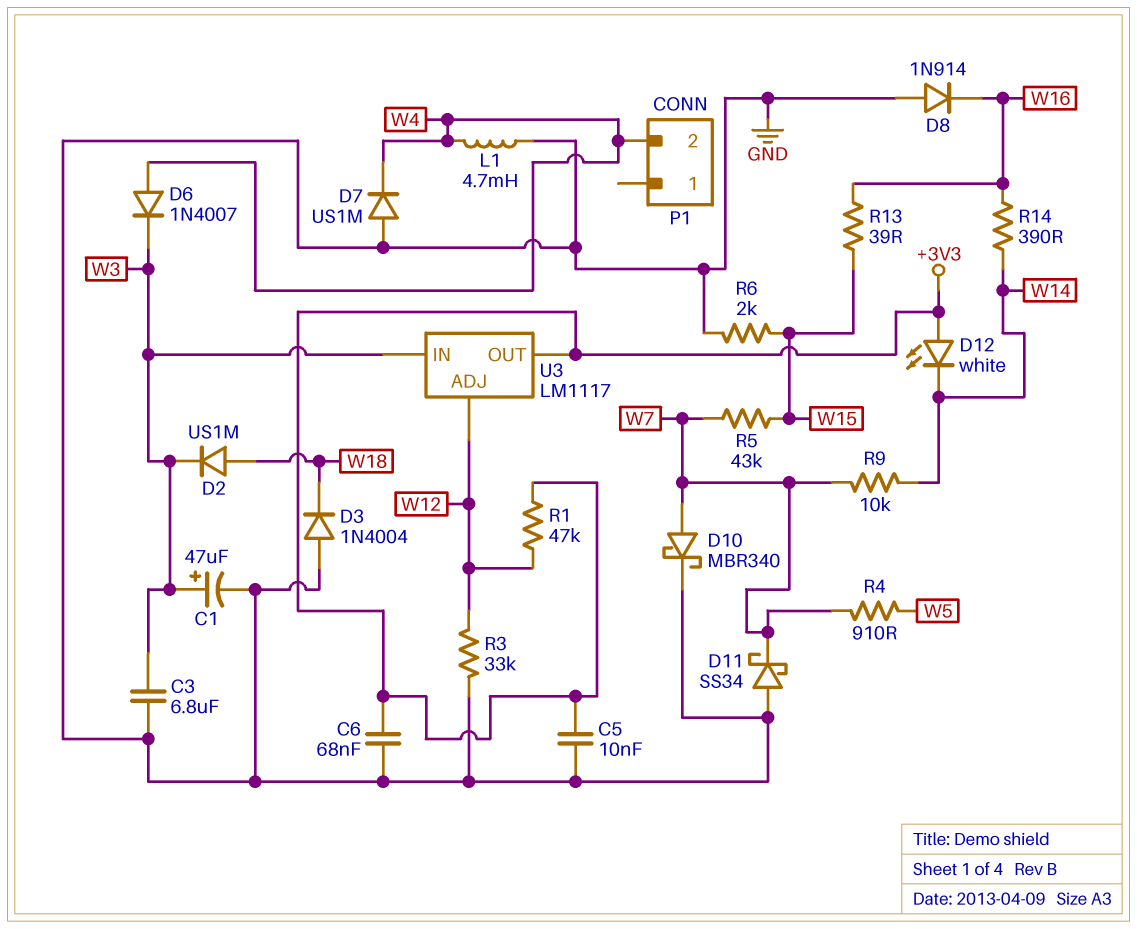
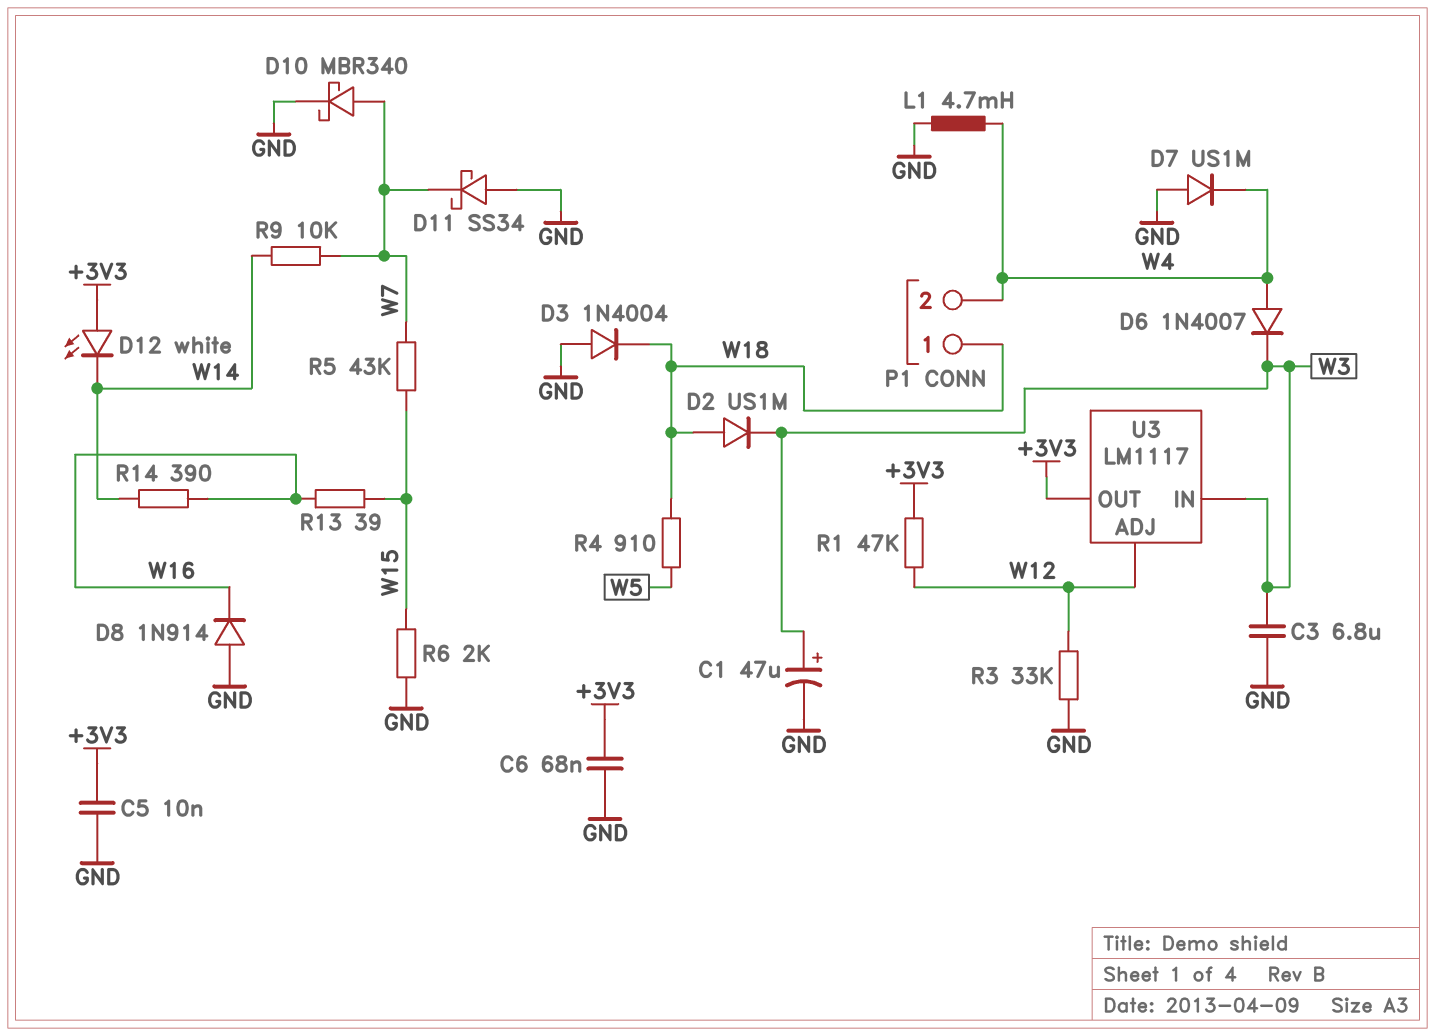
P1 pin 1: none -> W18
R4: 910 (W5, W7) -> 910 (W5, W18)

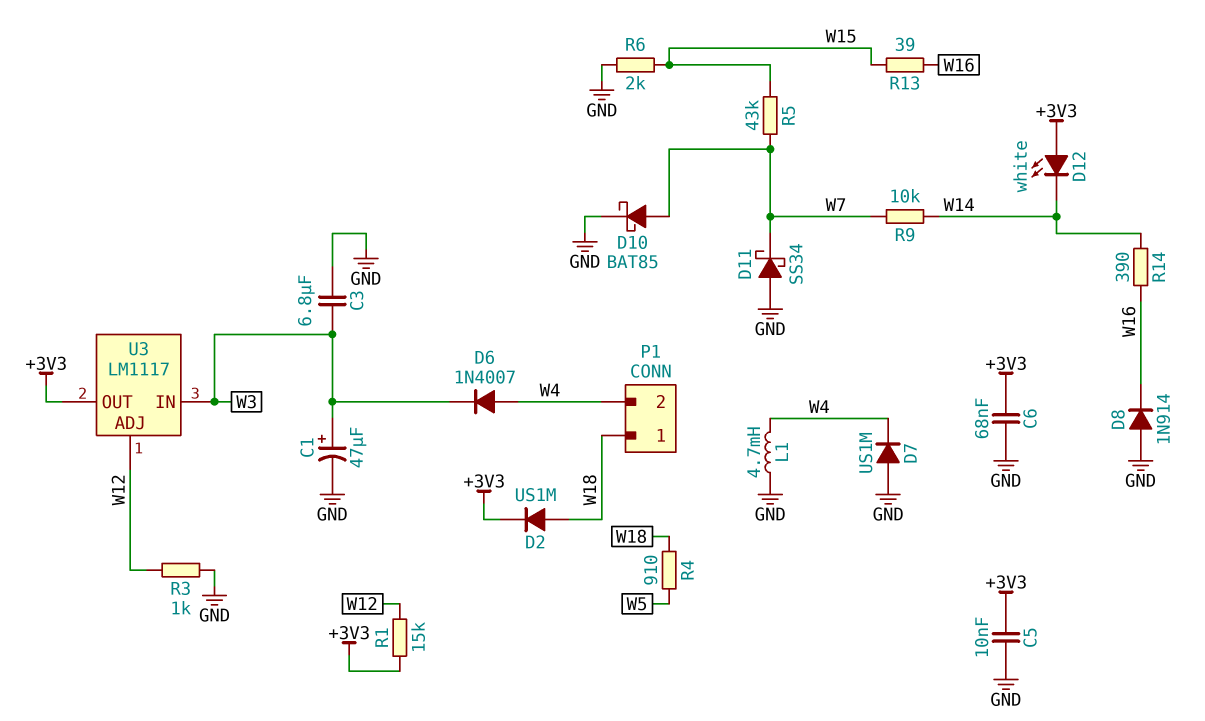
D2: diode US1M (A W18, K W3) -> diode US1M (A W18, K +3V3)
D3: diode 1N4004 (A GND, K W18) -> none
D10: schottky MBR340 (A W7, K GND) -> schottky BAT85 (A W7, K GND)
R1: 47k (+3V3, W12) -> 15k (+3V3, W12)
R3: 33k (GND, W12) -> 1k (GND, W12)

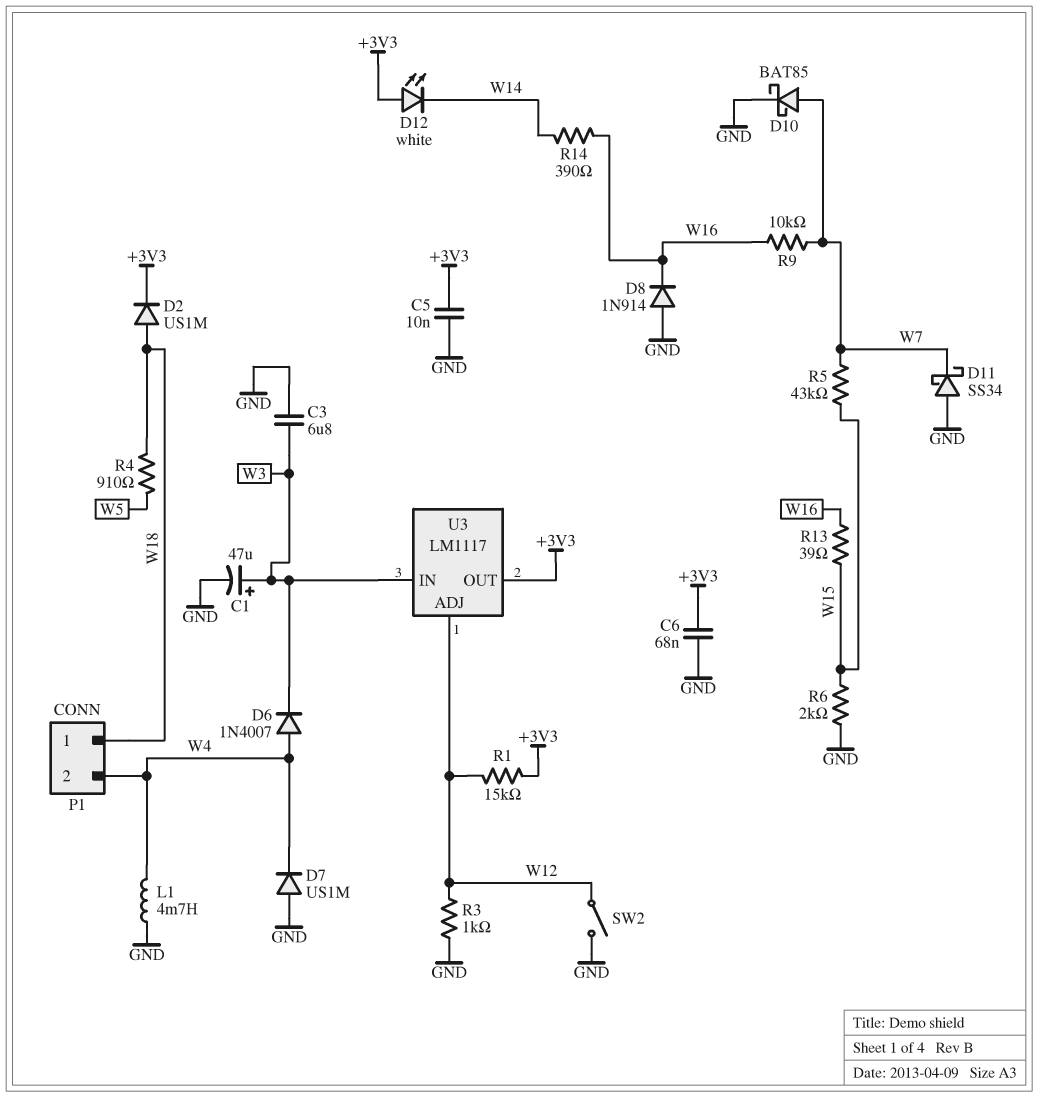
R9: 10k (W7, W14) -> 10k (W7, W16)
SW2: none -> switch (GND, W12)

